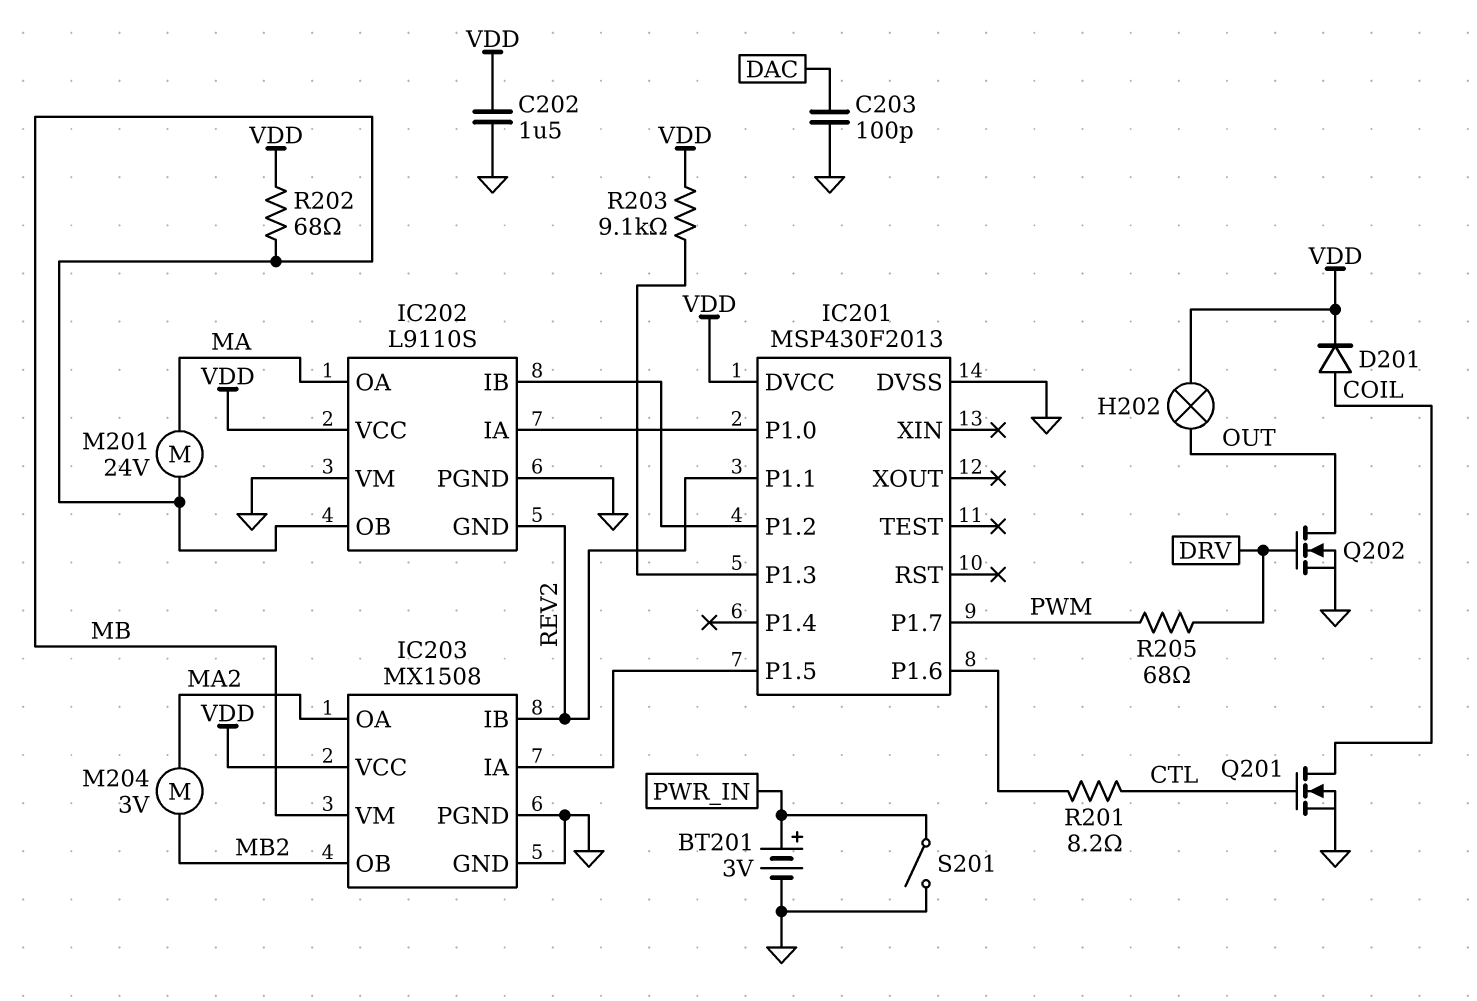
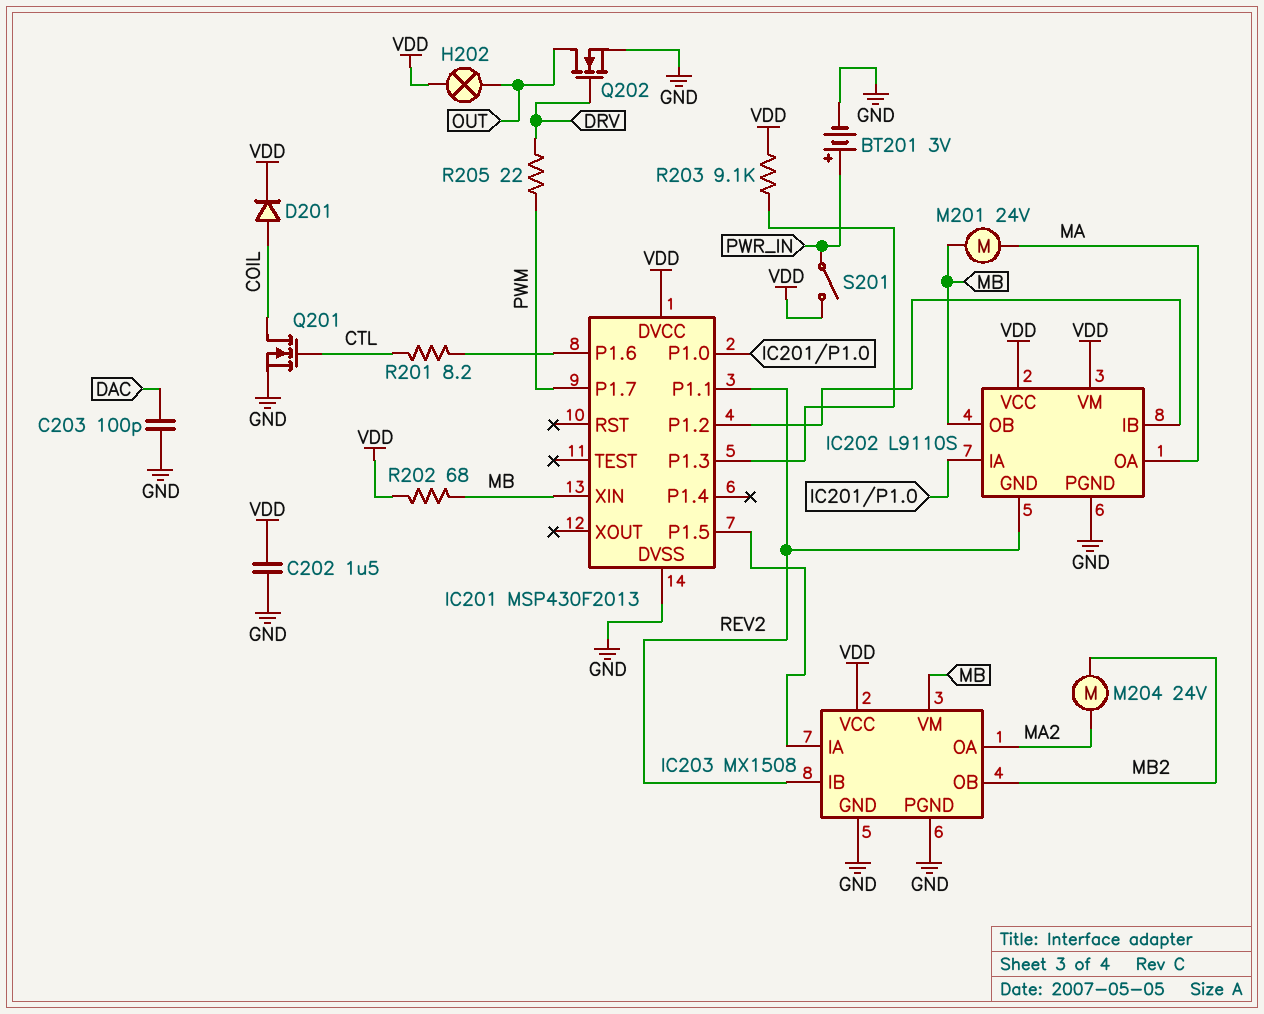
IC201 pin XIN: none -> MB
IC202 pin VM: GND -> VDD
M204: motor 3V (MA2, MB2) -> motor 24V (MA2, MB2)
R205: 68 (DRV, PWM) -> 22 (DRV, PWM)
S201: switch (GND, PWR_IN) -> switch (PWR_IN, VDD)

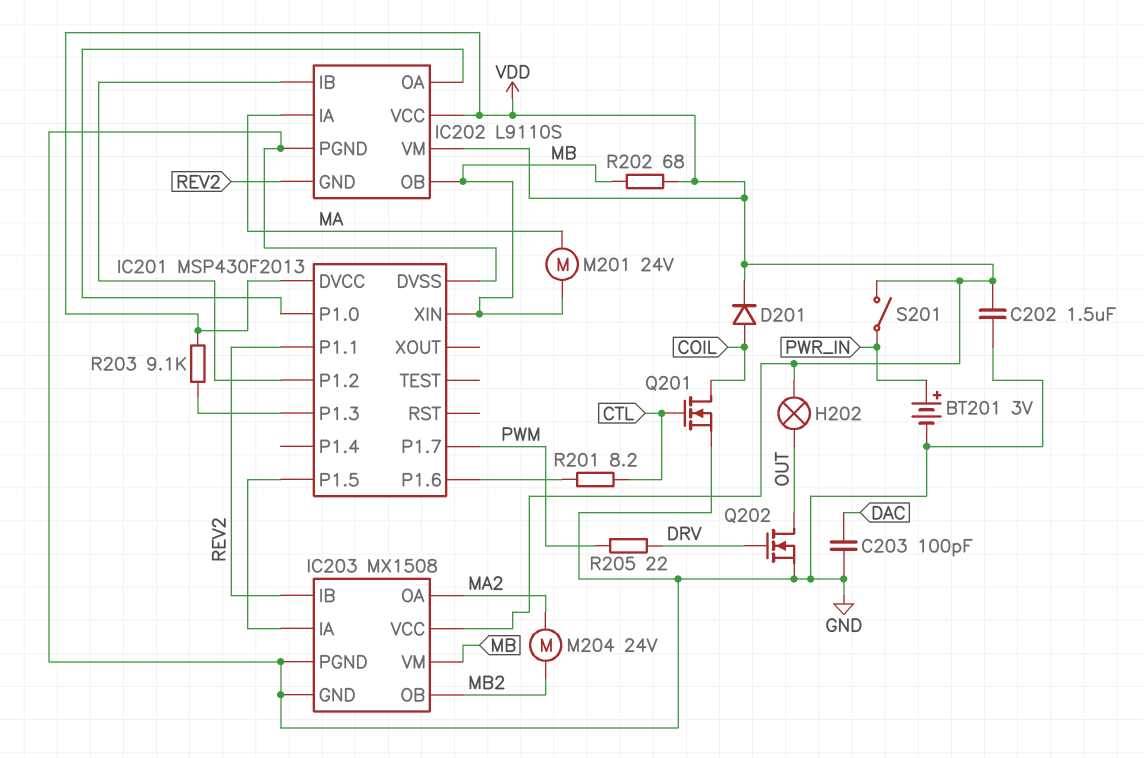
IC202 pin IA: IC201/P1.0 -> MA
IC202 pin OA: MA -> IC201/P1.0

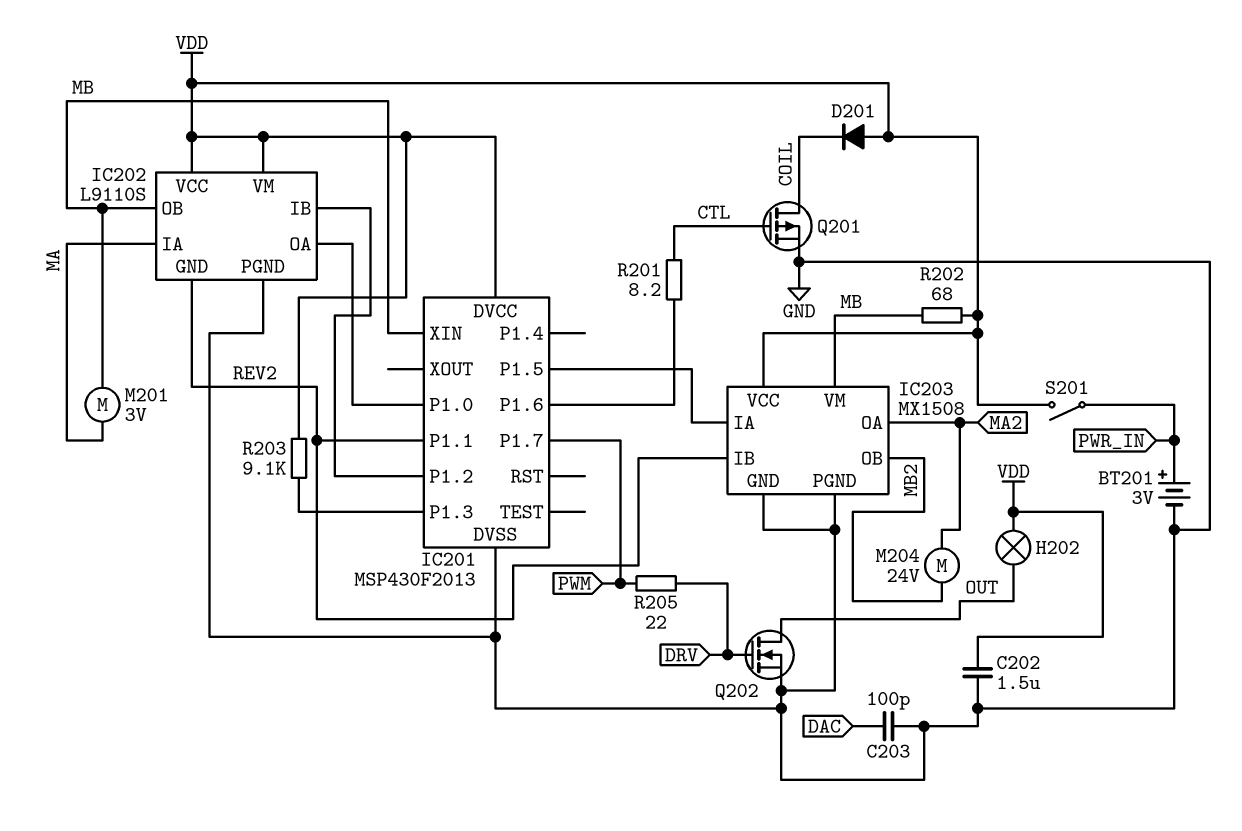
D201: diode (A COIL, K VDD) -> diode (A VDD, K COIL)
M201: motor 24V (MA, MB) -> motor 3V (MA, MB)
Q201: NMOS (G CTL, D COIL, S GND) -> PMOS (G CTL, D COIL, S GND)

